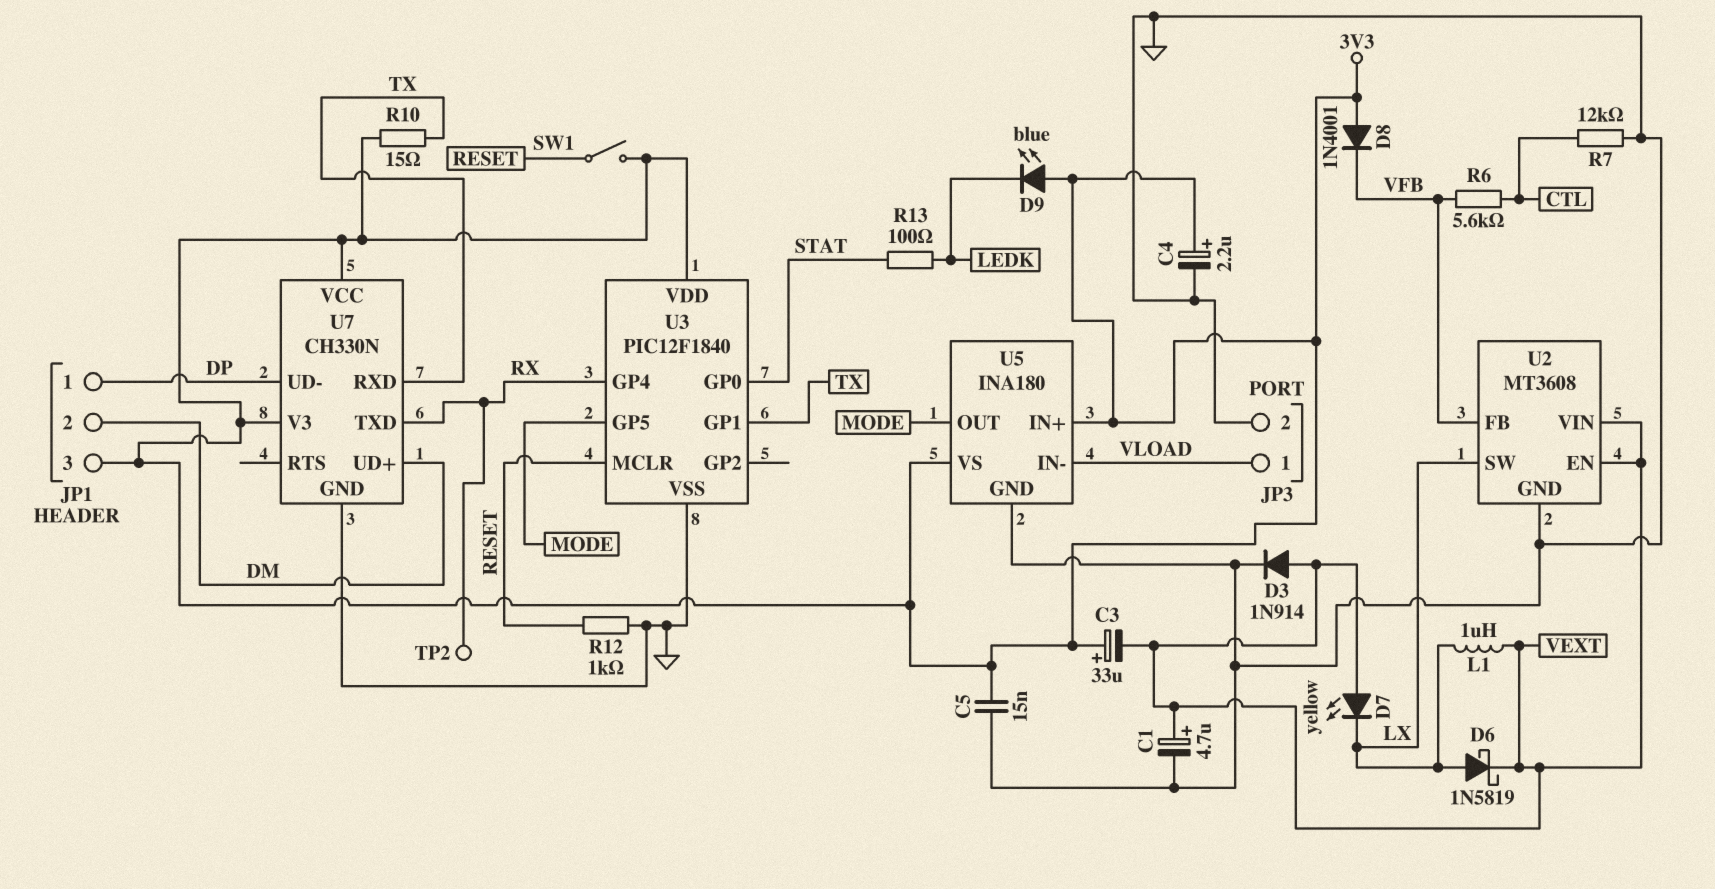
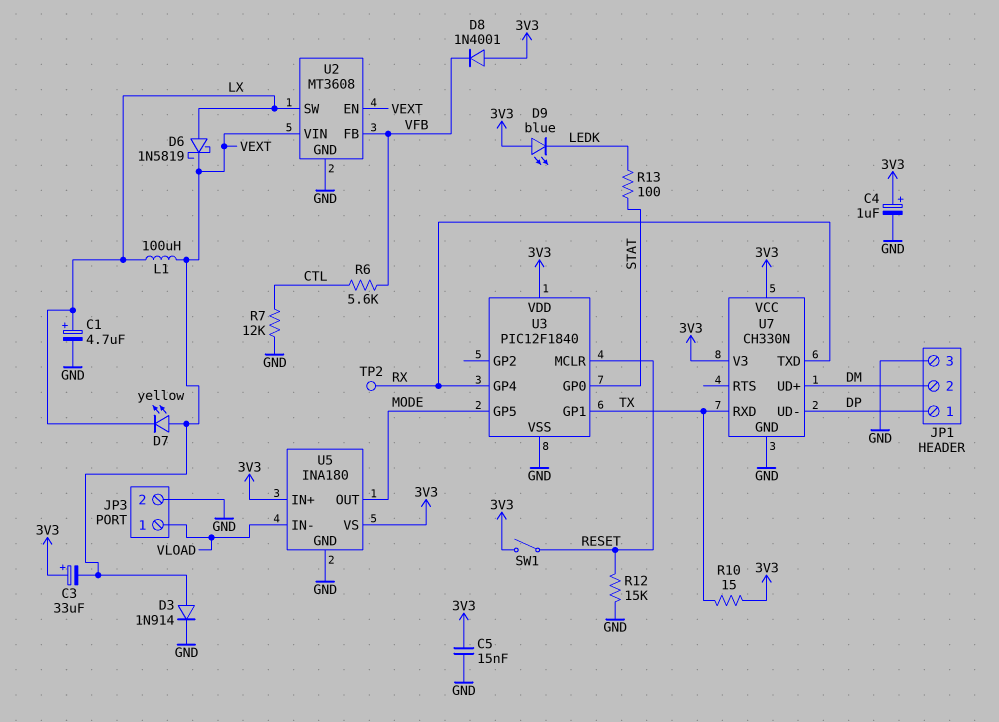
C1: 4.7uF (plus VEXT, minus GND) -> 4.7uF (plus LX, minus GND)
C4: 2.2uF (plus 3V3, minus GND) -> 1uF (plus 3V3, minus GND)
JP1 pin 3: 3V3 -> GND
L1: 1uH (LX, VEXT) -> 100uH (LX, VEXT)
R12: 1k (GND, RESET) -> 15k (GND, RESET)

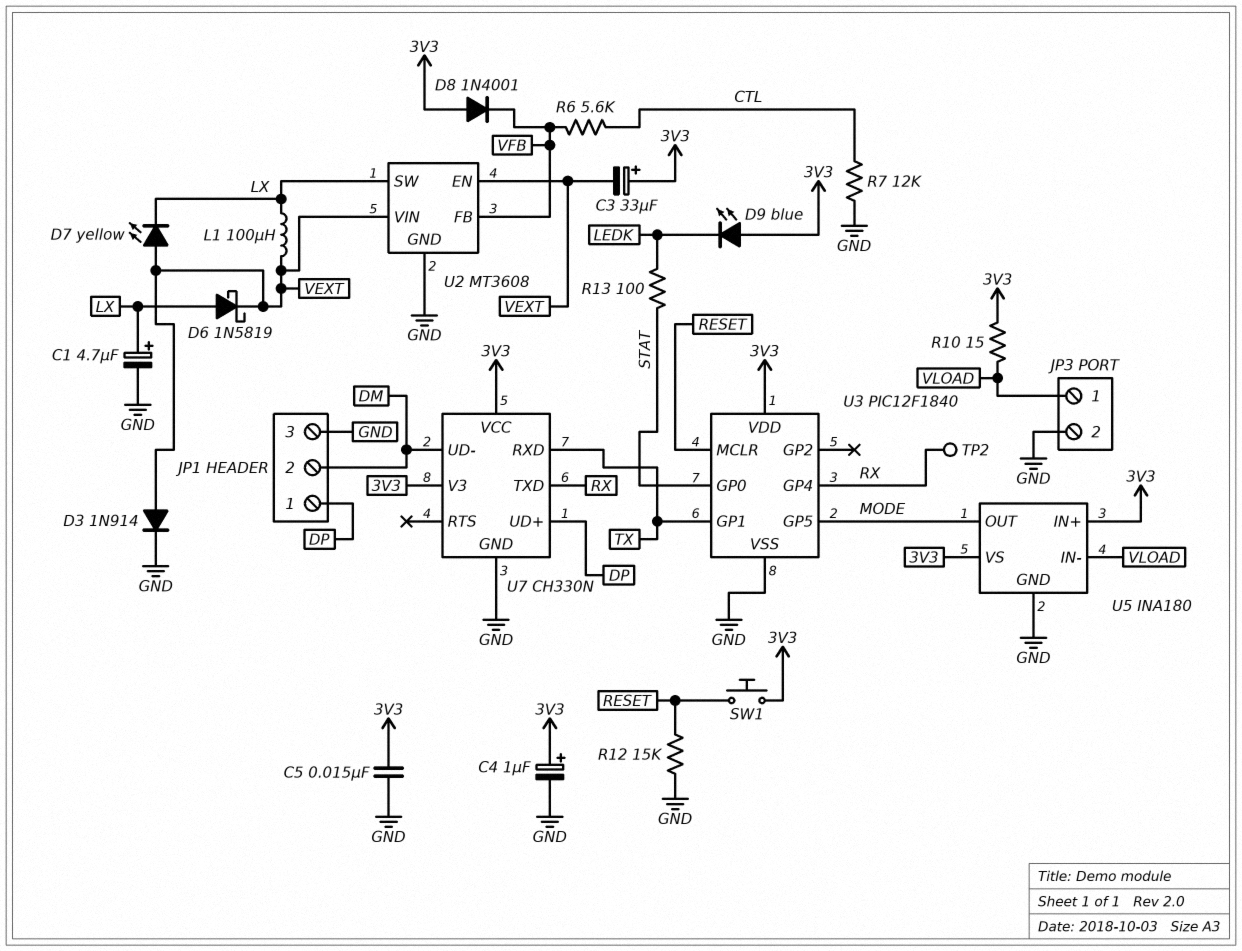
R10: 15 (3V3, TX) -> 15 (3V3, VLOAD)
SW1: switch (3V3, RESET) -> button (3V3, RESET)
U7 pin UD+: DM -> DP
U7 pin UD-: DP -> DM

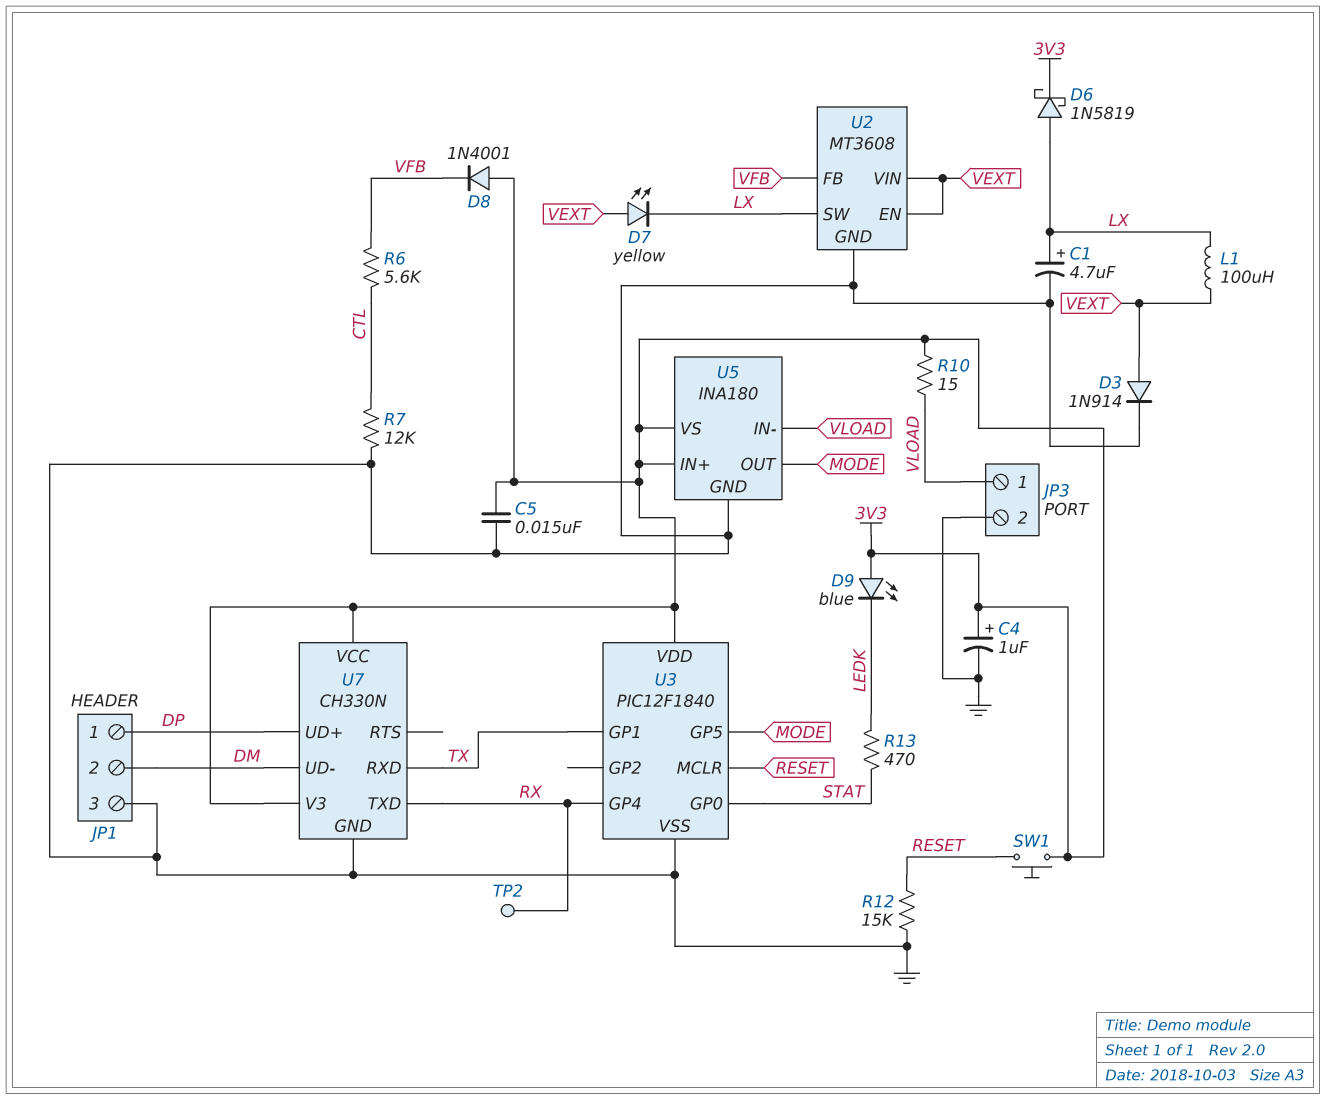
C3: 33uF (plus 3V3, minus VEXT) -> none
D6: schottky 1N5819 (A LX, K VEXT) -> schottky 1N5819 (A LX, K 3V3)
R13: 100 (LEDK, STAT) -> 470 (LEDK, STAT)

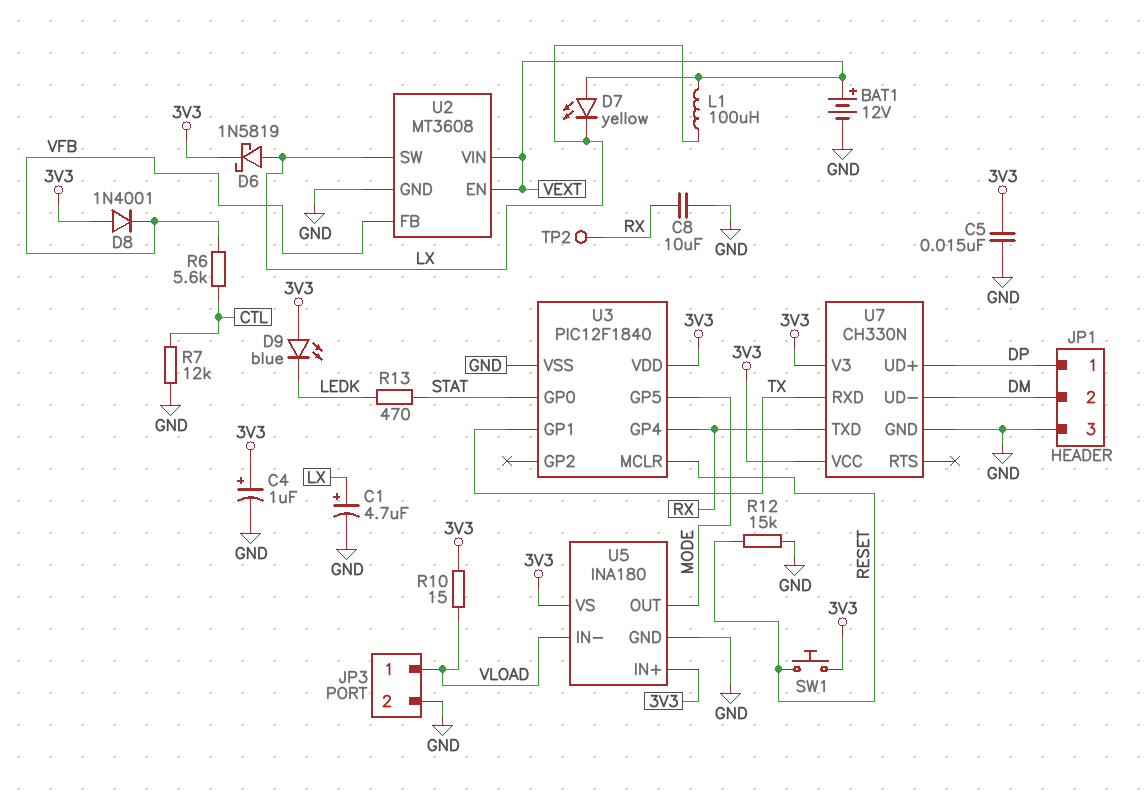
BAT1: none -> 12V (plus VEXT, minus GND)
C8: none -> 10uF (GND, RX)
D3: diode 1N914 (A VEXT, K GND) -> none

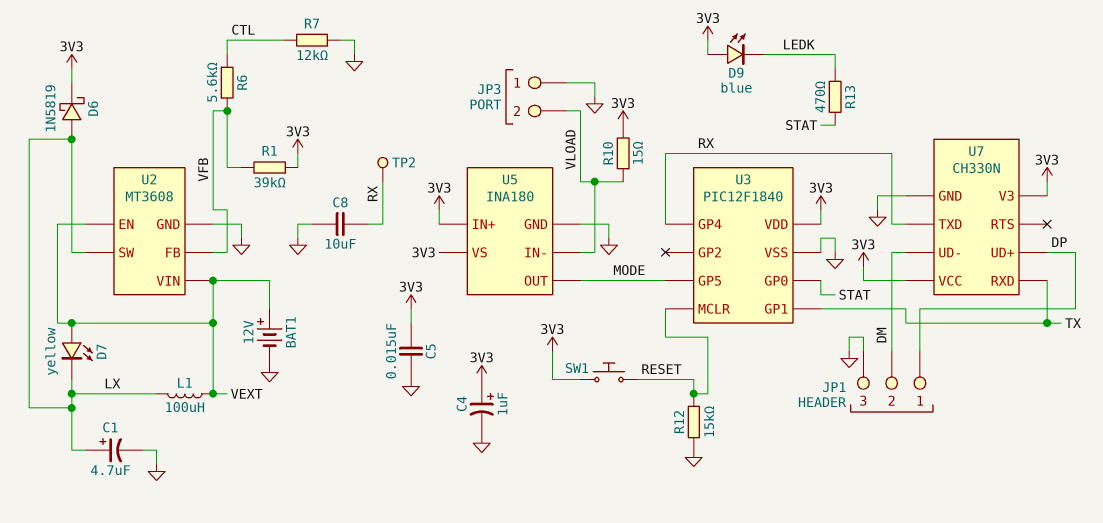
D8: diode 1N4001 (A 3V3, K VFB) -> none
JP3 pin 1: VLOAD -> GND
JP3 pin 2: GND -> VLOAD
R1: none -> 39k (3V3, VFB)

